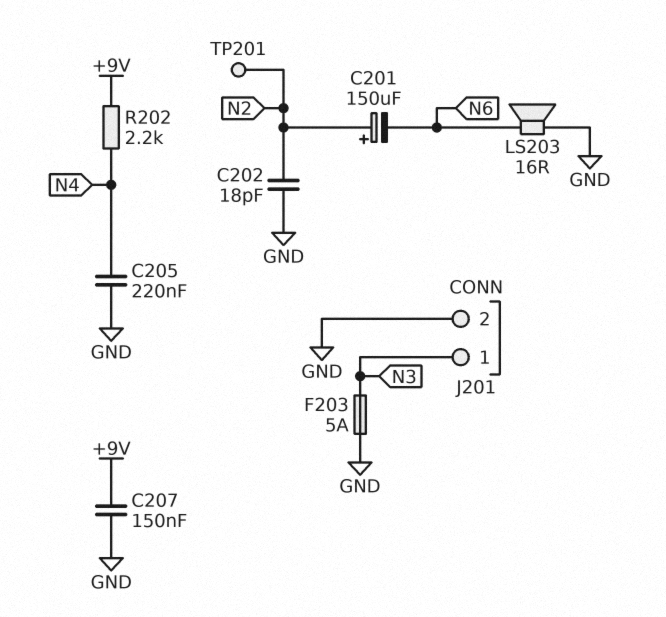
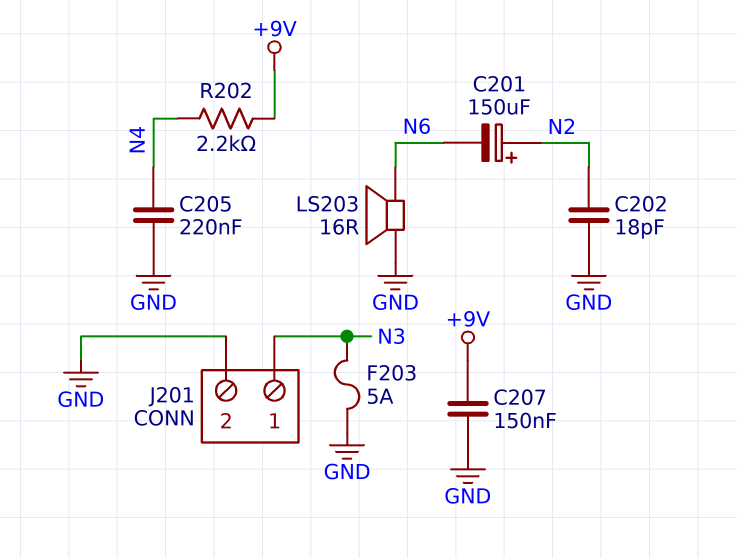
TP201: test point (N2) -> none

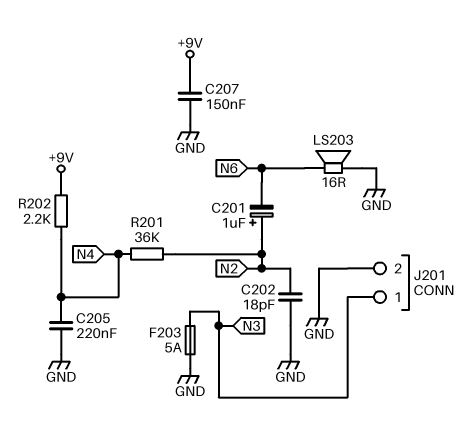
C201: 150uF (plus N2, minus N6) -> 1uF (plus N2, minus N6)
R201: none -> 36k (N2, N4)

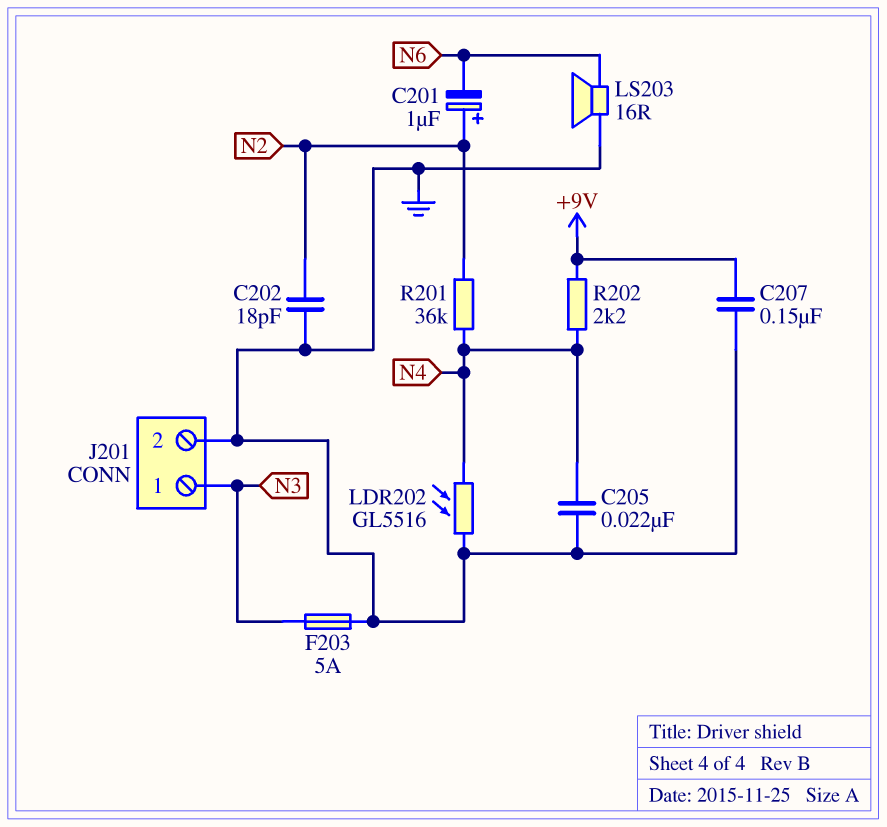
C205: 220nF (GND, N4) -> 22nF (GND, N4)
LDR202: none -> GL5516 (GND, N4)

